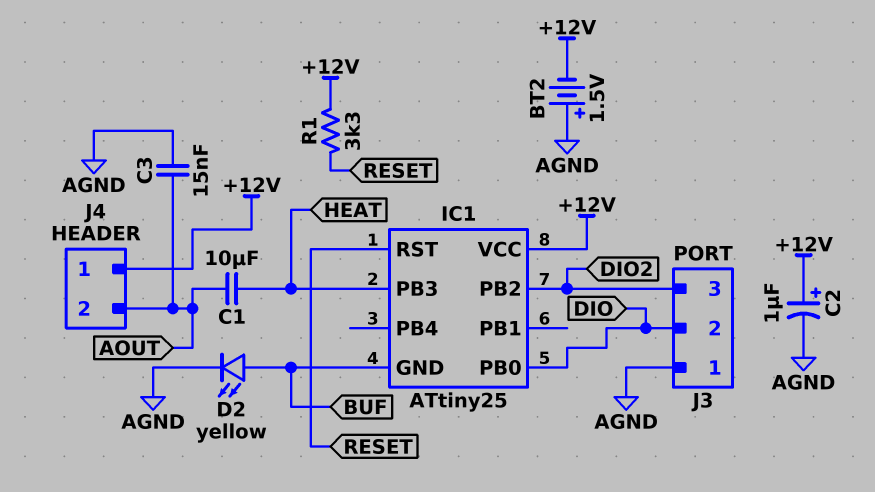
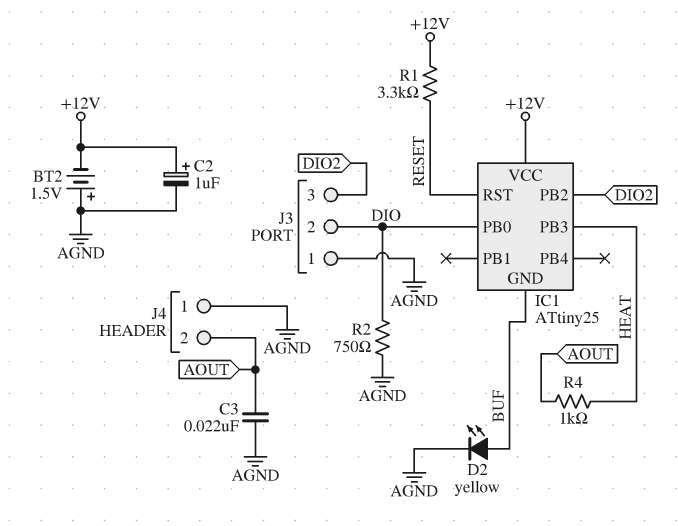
C1: 10uF (AOUT, HEAT) -> none
C3: 15nF (AGND, AOUT) -> 22nF (AGND, AOUT)
J4 pin 1: +12V -> AGND
R2: none -> 750 (AGND, DIO)
R4: none -> 1k (AOUT, HEAT)

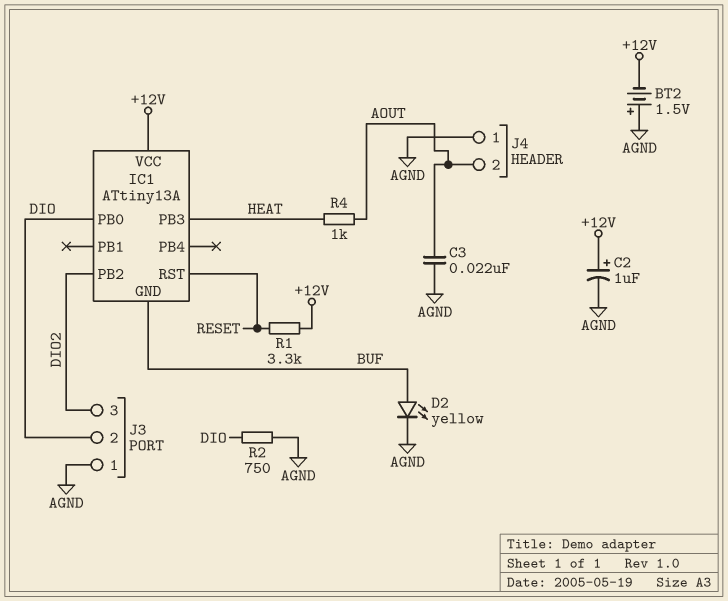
IC1: ATtiny25 -> ATtiny13A

